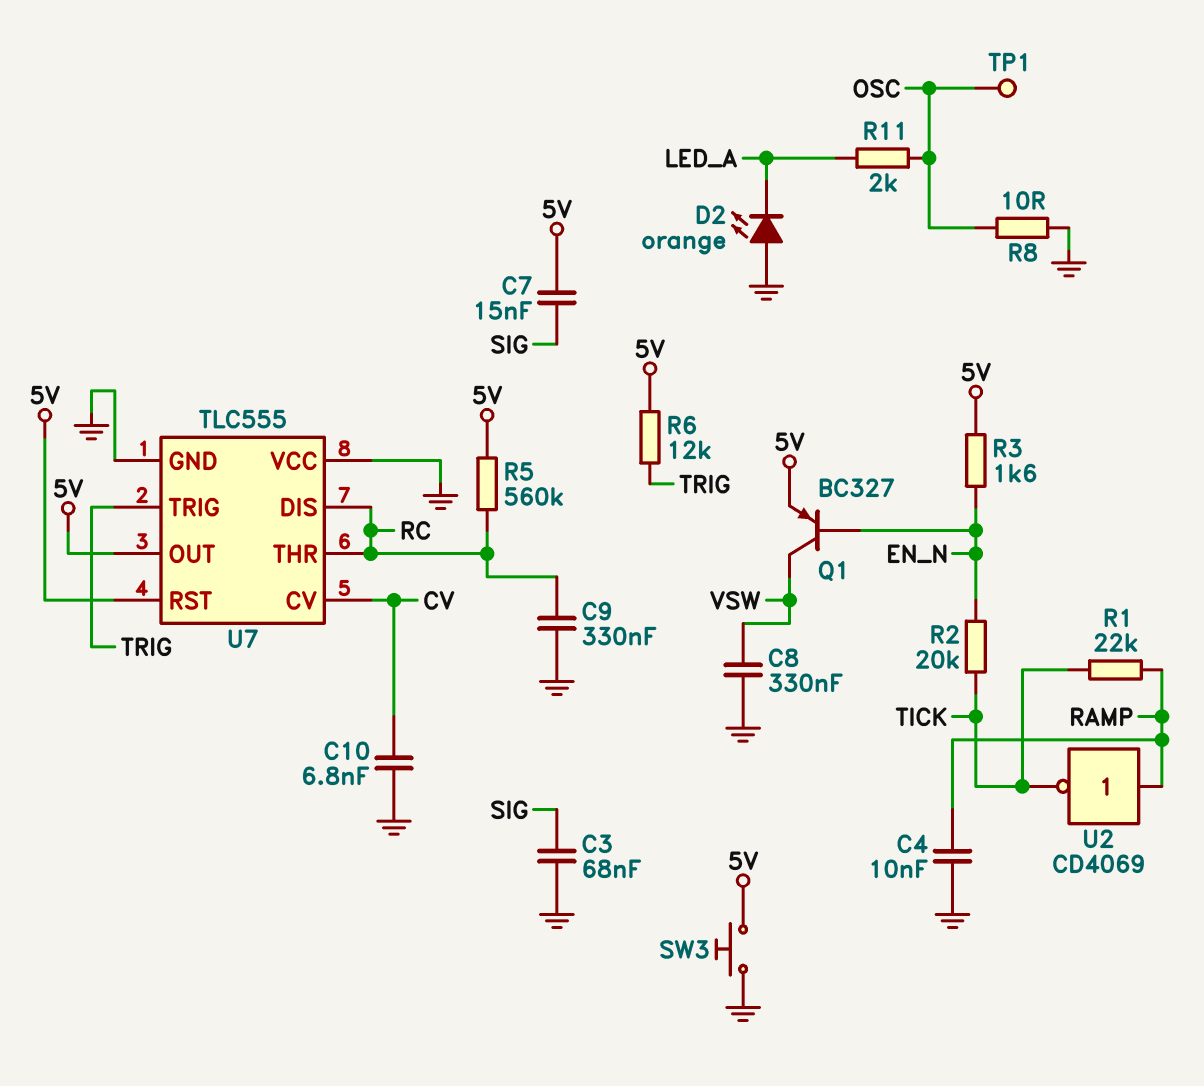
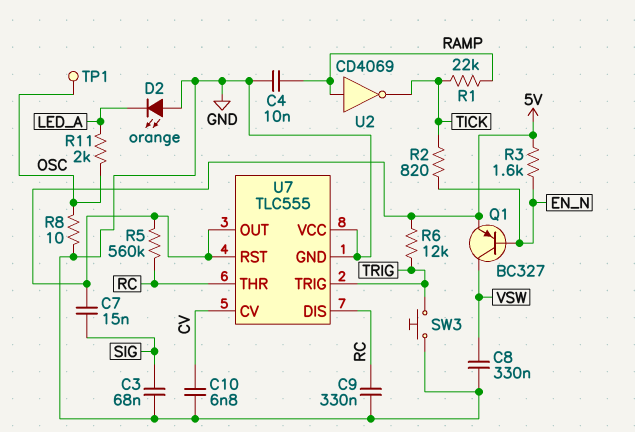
R2: 20k (EN_N, TICK) -> 820 (EN_N, TICK)
SW3: button (5V, GND) -> button (GND, TRIG)

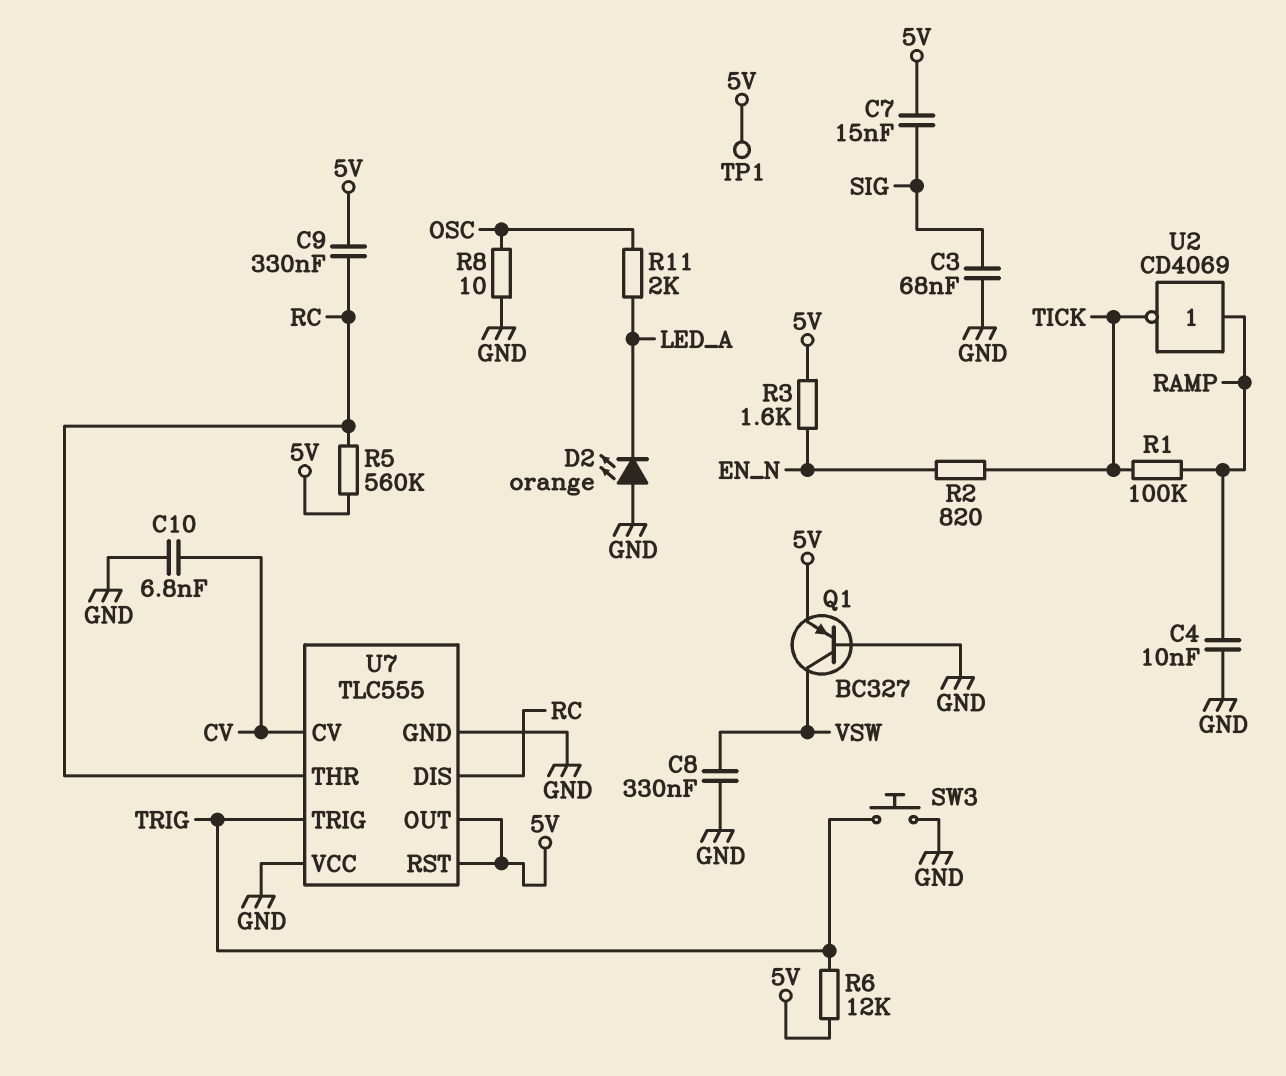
C9: 330nF (GND, RC) -> 330nF (5V, RC)
Q1: PNP BC327 (B EN_N, C VSW, E 5V) -> PNP BC327 (B GND, C VSW, E 5V)
R1: 22k (RAMP, TICK) -> 100k (RAMP, TICK)
TP1: test point (OSC) -> test point (5V)

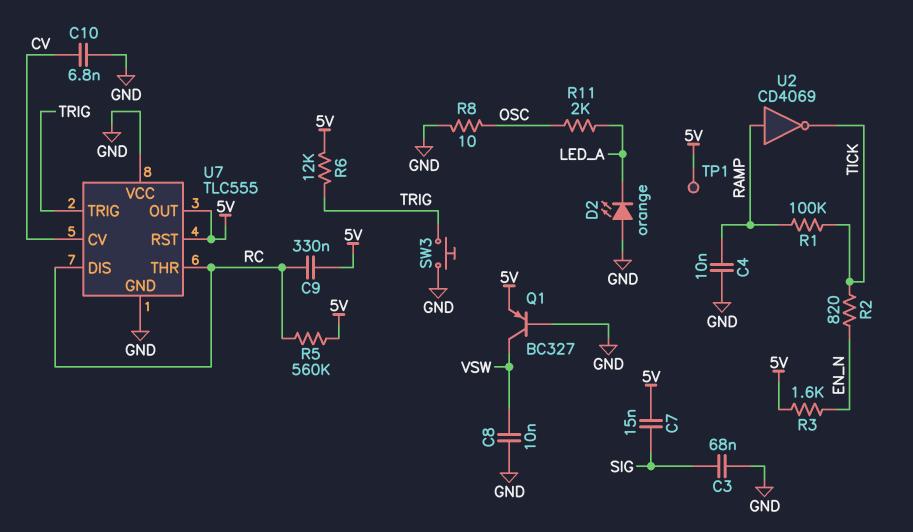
C8: 330nF (GND, VSW) -> 10nF (GND, VSW)

